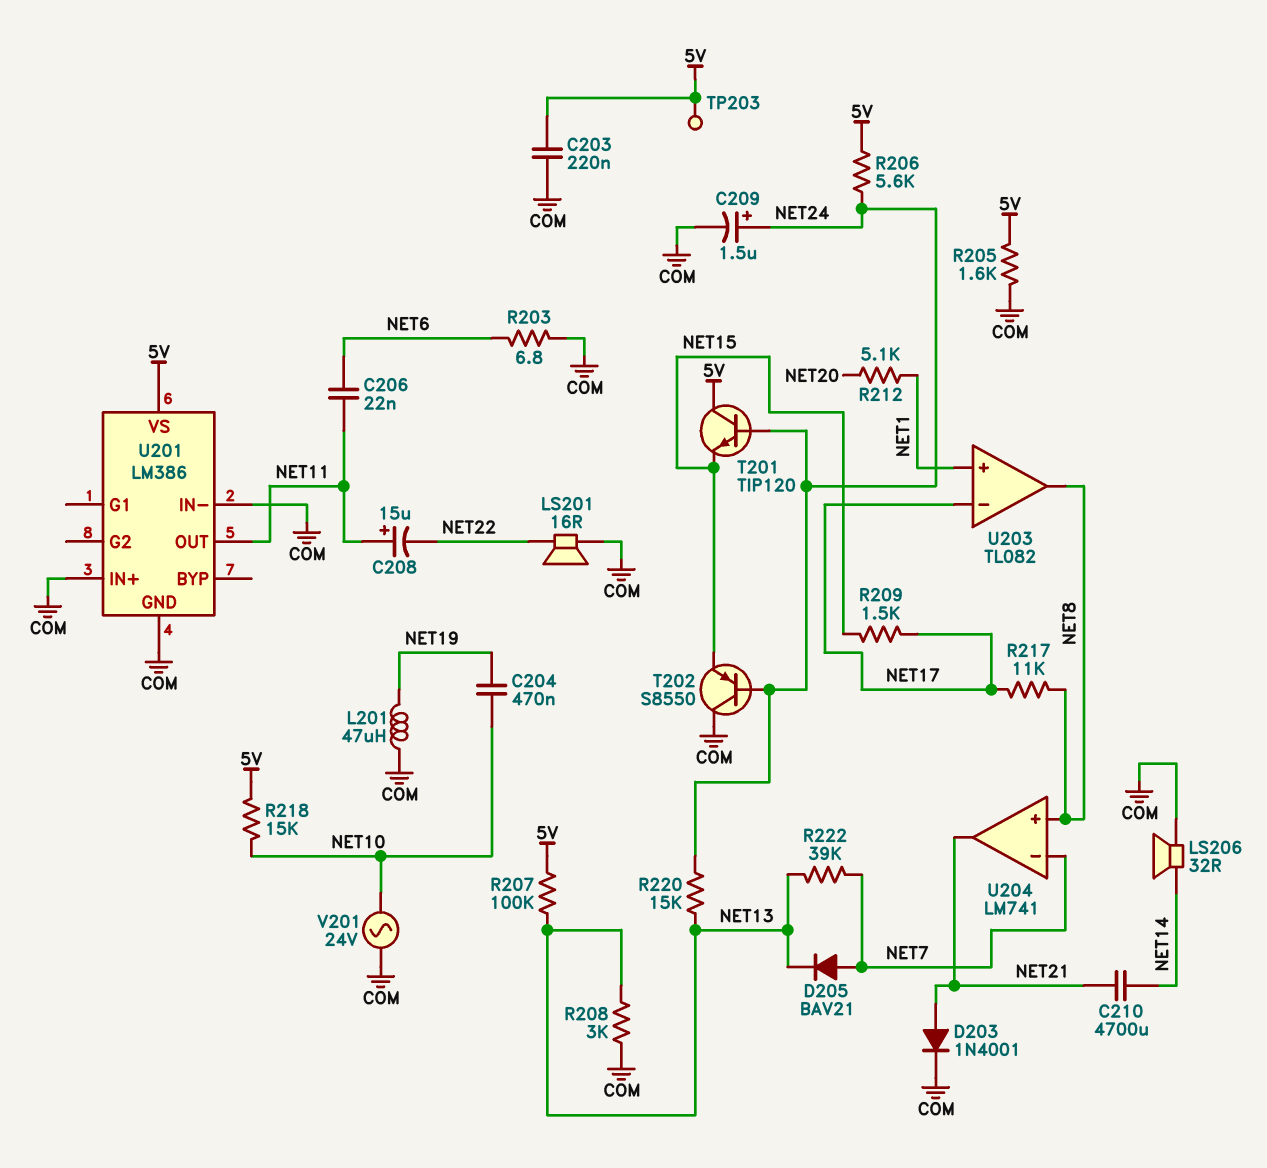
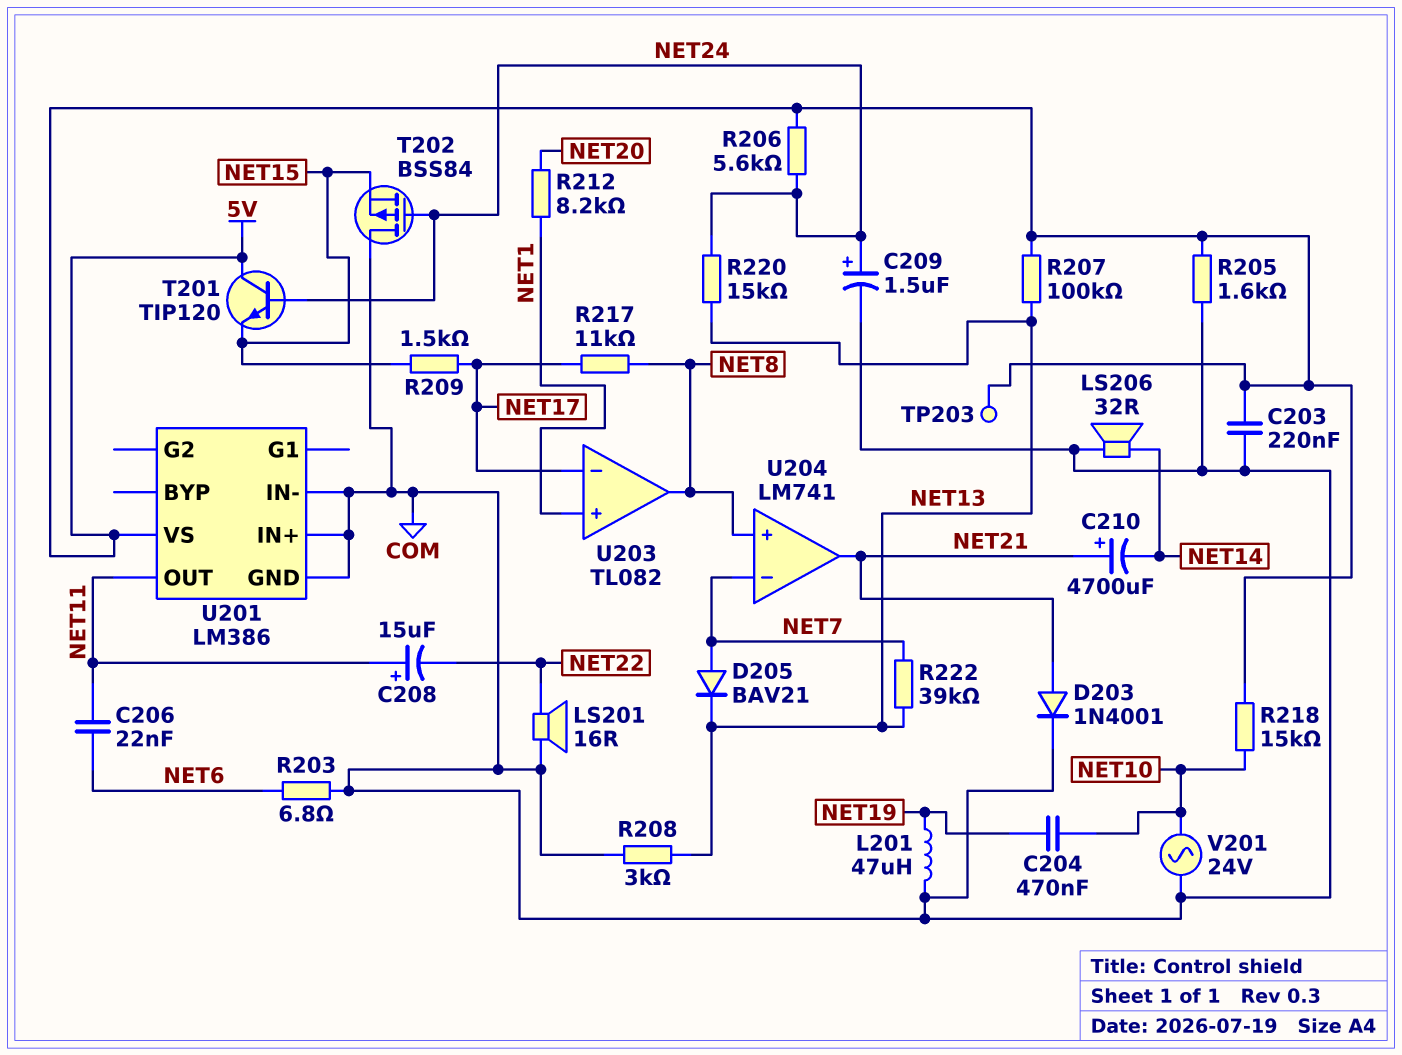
C210: 4700uF (NET14, NET21) -> 4700uF (plus NET21, minus NET14)
R212: 5.1k (NET1, NET20) -> 8.2k (NET1, NET20)
T202: PNP S8550 (B NET24, C COM, E NET15) -> PMOS BSS84 (G NET24, D COM, S NET15)

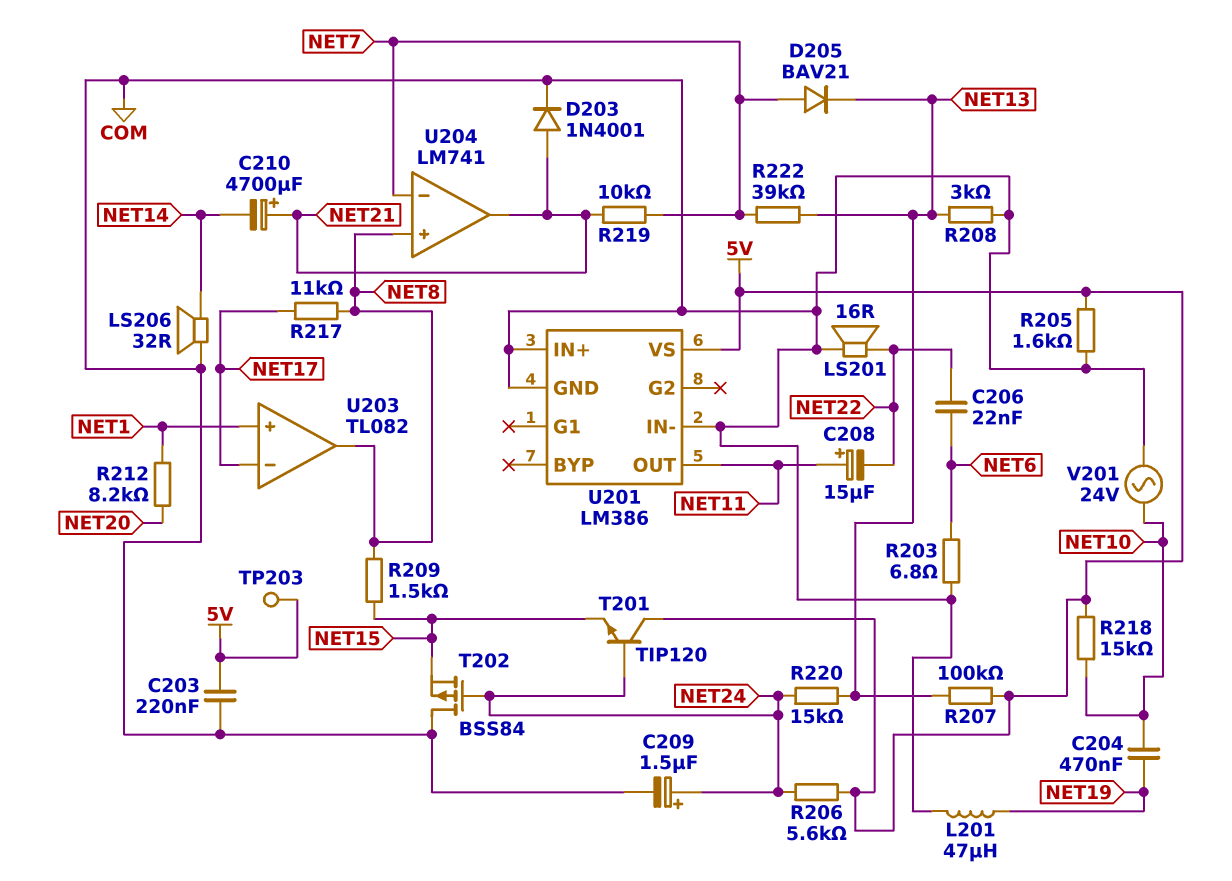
C206: 22nF (NET6, NET11) -> 22nF (NET6, NET22)
R209: 1.5k (NET15, NET17) -> 1.5k (NET8, NET15)
R219: none -> 10k (NET7, NET21)

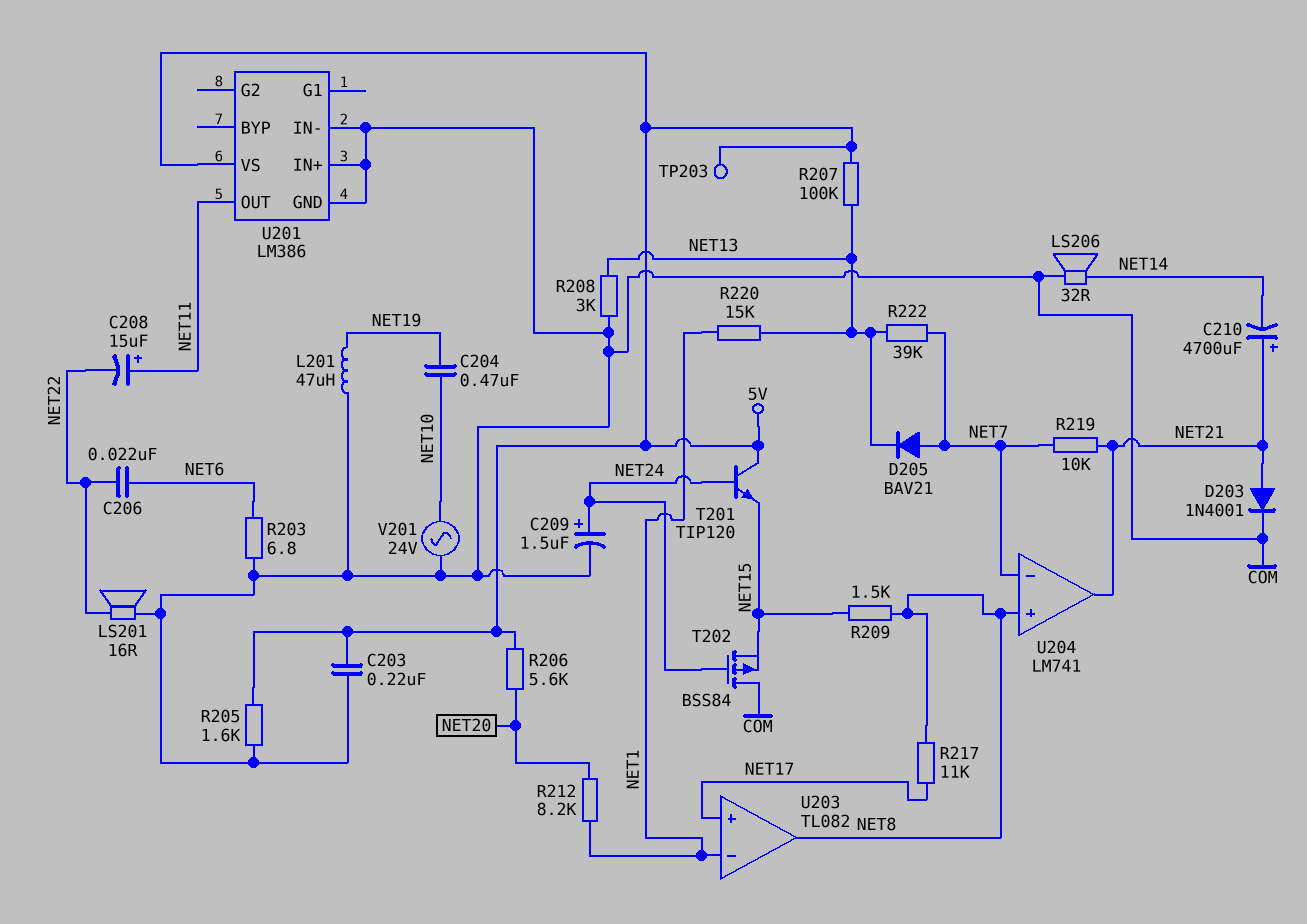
R206: 5.6k (5V, NET24) -> 5.6k (5V, NET20)
R218: 15k (5V, NET10) -> none
R220: 15k (NET13, NET24) -> 15k (NET1, NET13)
U203 pin in+: NET1 -> NET17
U203 pin in-: NET17 -> NET1

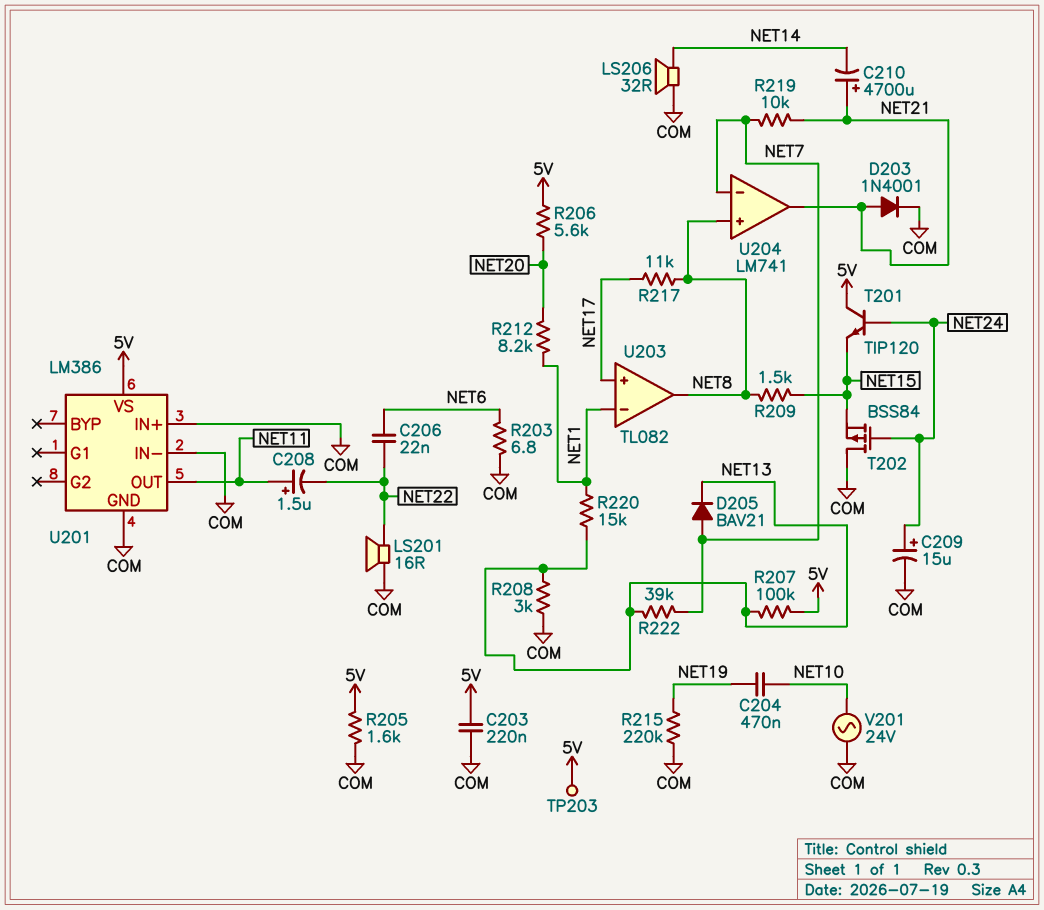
C208: 15uF (plus NET11, minus NET22) -> 1.5uF (plus NET11, minus NET22)
C209: 1.5uF (plus NET24, minus COM) -> 15uF (plus NET24, minus COM)
L201: 47uH (COM, NET19) -> none
R215: none -> 220k (COM, NET19)

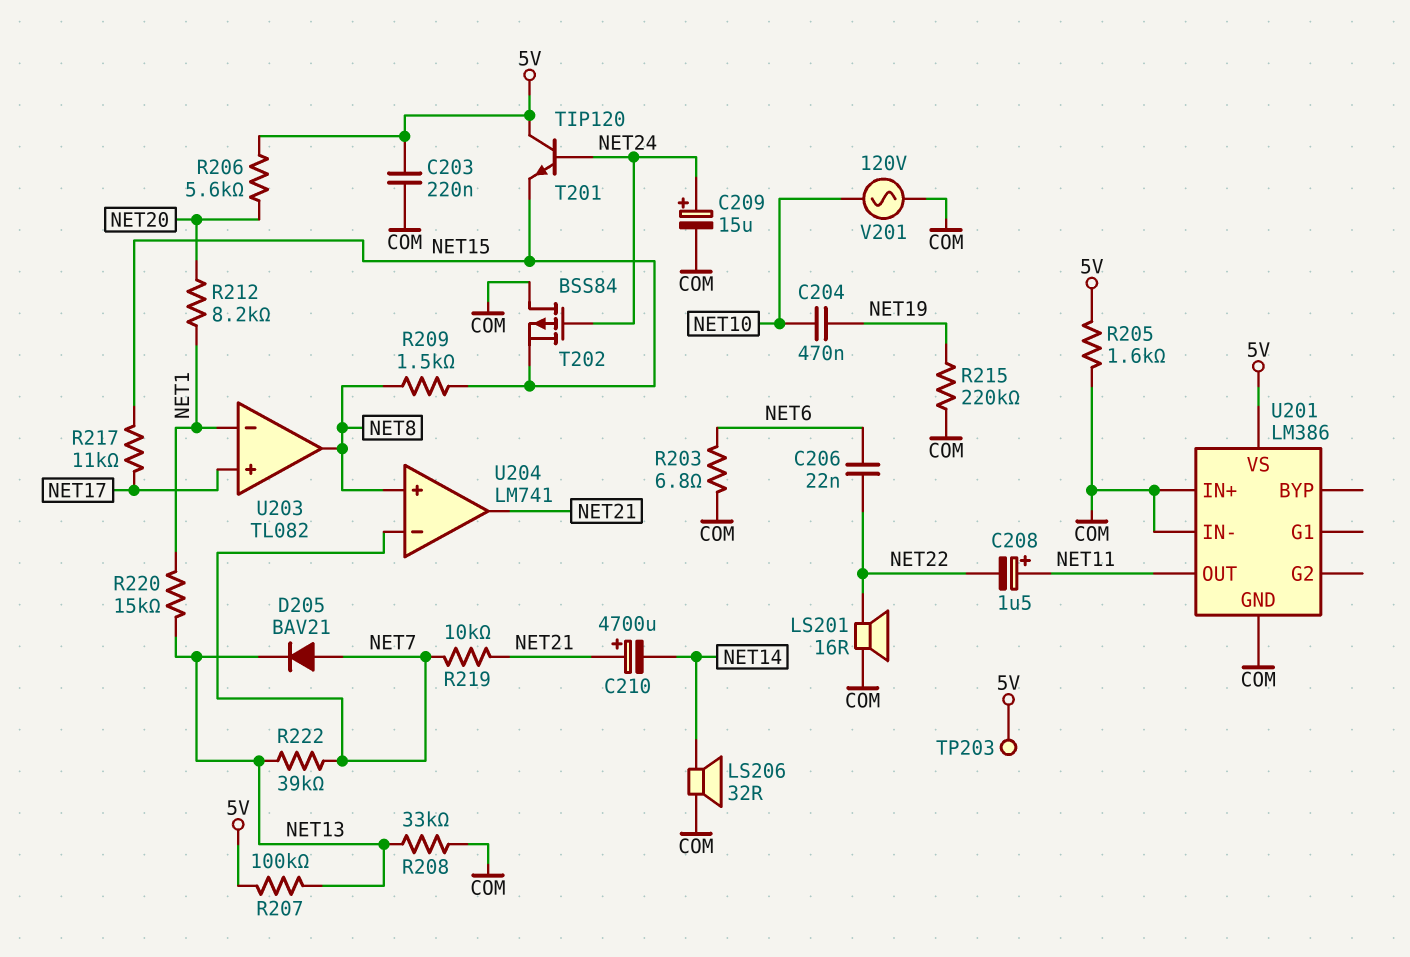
D203: diode 1N4001 (A NET21, K COM) -> none
R208: 3k (COM, NET13) -> 33k (COM, NET13)
R217: 11k (NET8, NET17) -> 11k (NET15, NET17)
V201: AC 24V (COM, NET10) -> AC 120V (COM, NET10)

